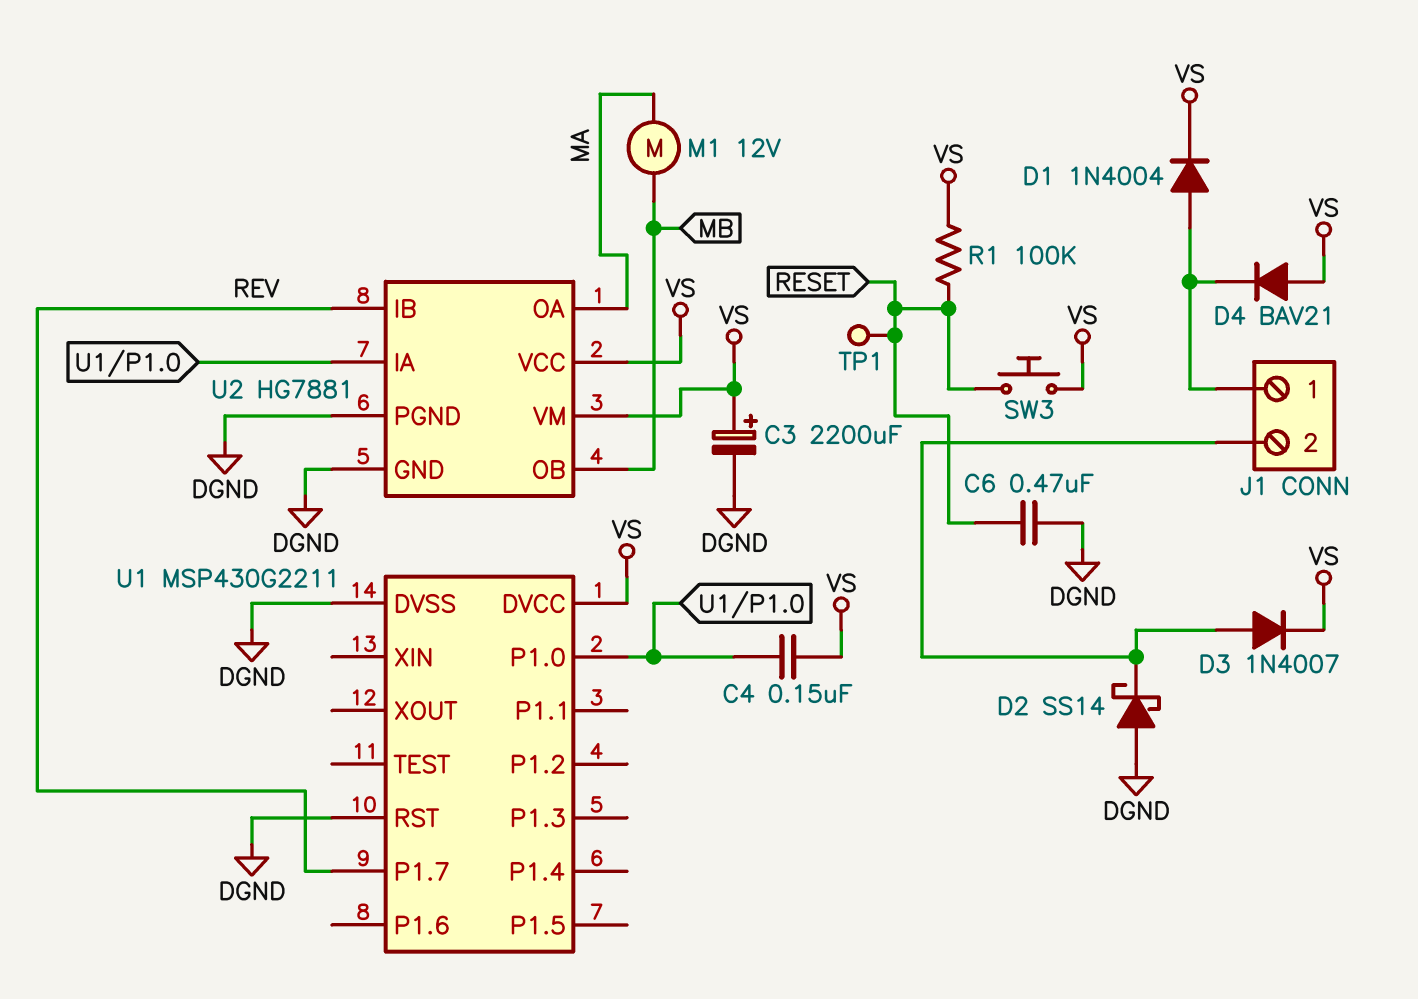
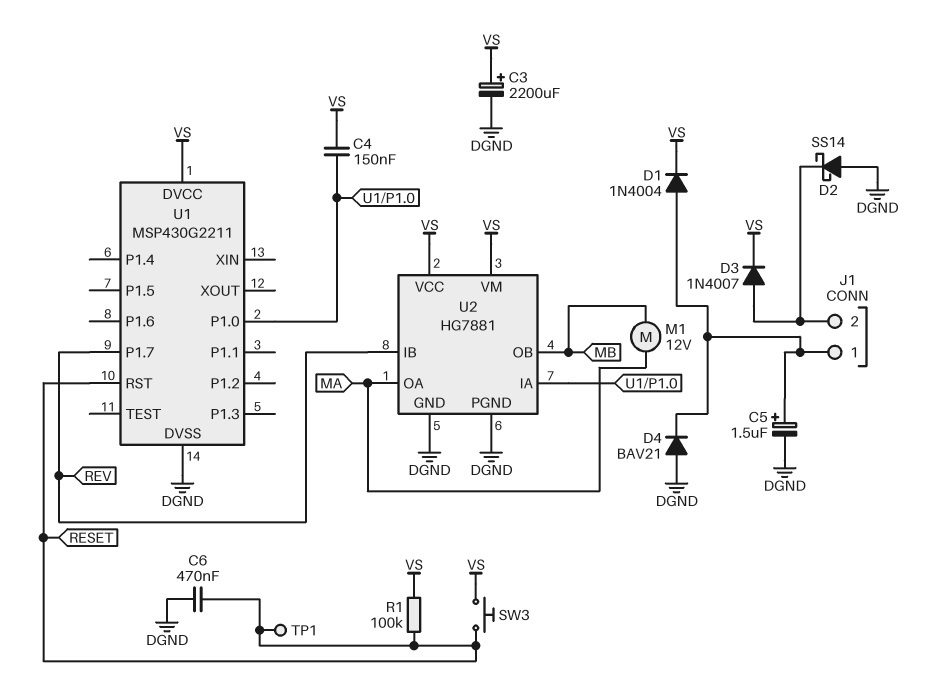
C5: none -> 1.5uF (plus J1/1, minus DGND)
D4: diode BAV21 (A VS, K J1/1) -> diode BAV21 (A DGND, K J1/1)
U1 pin RST: DGND -> RESET

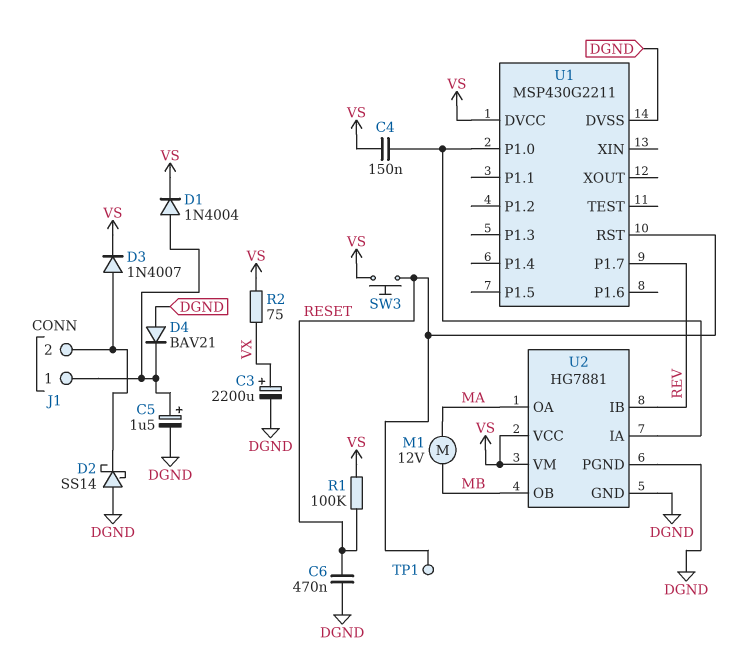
C3: 2200uF (plus VS, minus DGND) -> 2200uF (plus VX, minus DGND)
R2: none -> 75 (VS, VX)

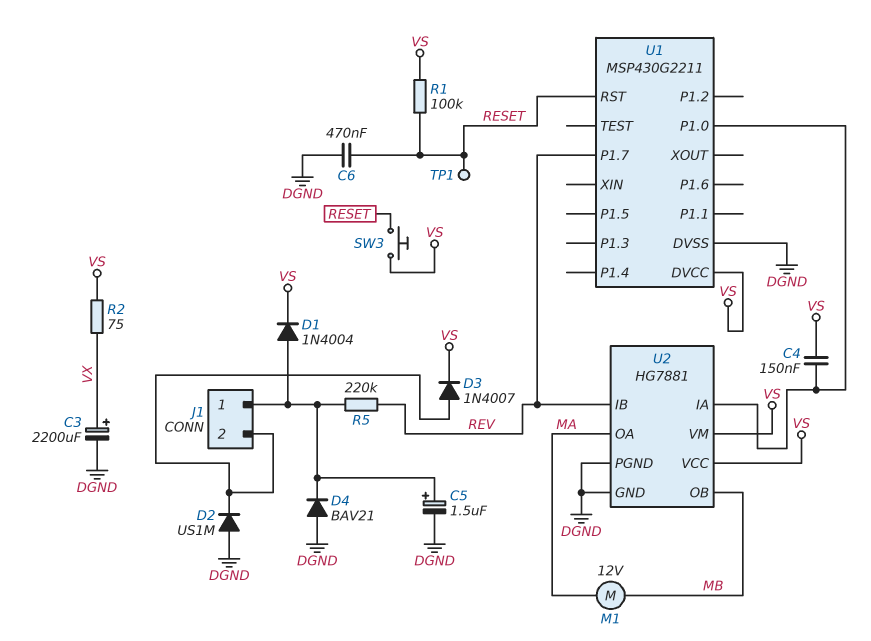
D2: schottky SS14 (A DGND, K J1/2) -> diode US1M (A DGND, K J1/2)
R5: none -> 220k (J1/1, REV)

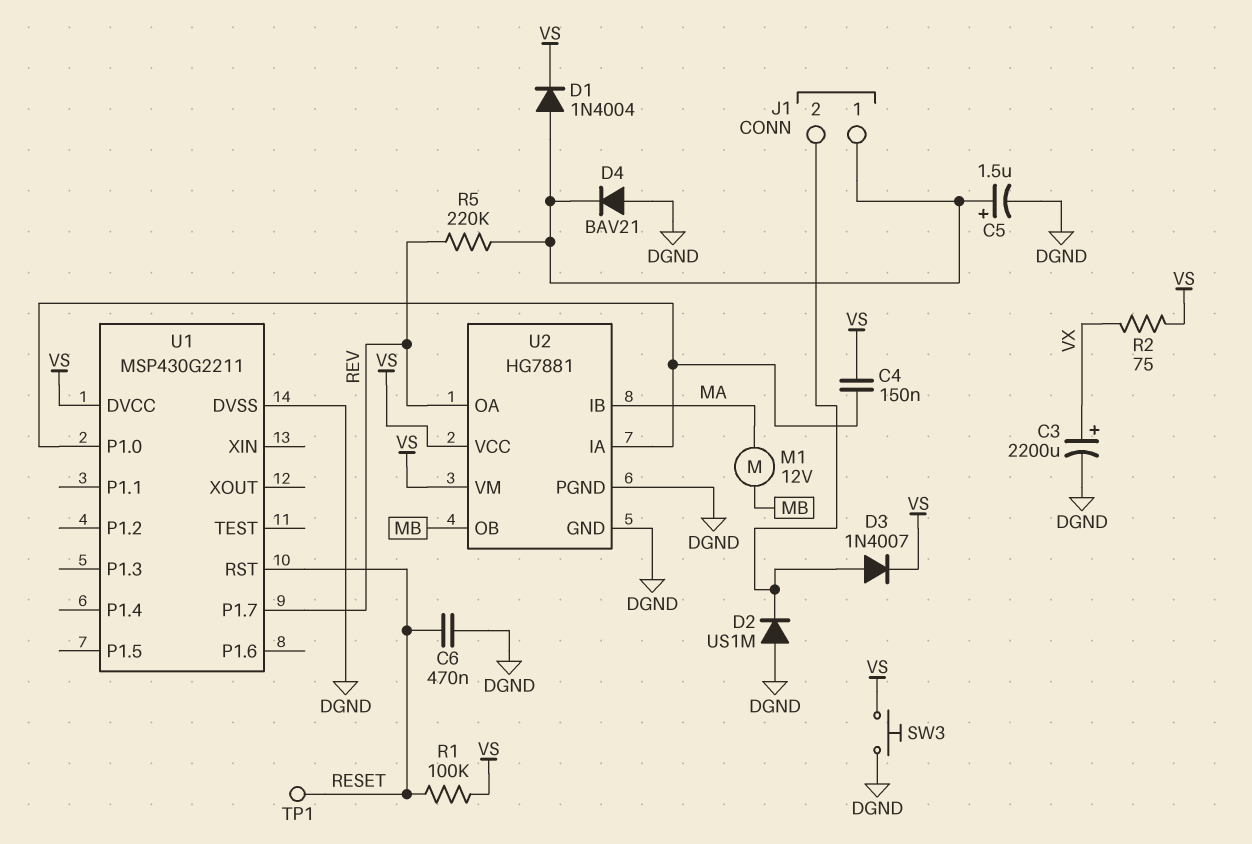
SW3: button (RESET, VS) -> button (DGND, VS)
U2 pin IB: REV -> MA
U2 pin OA: MA -> REV

